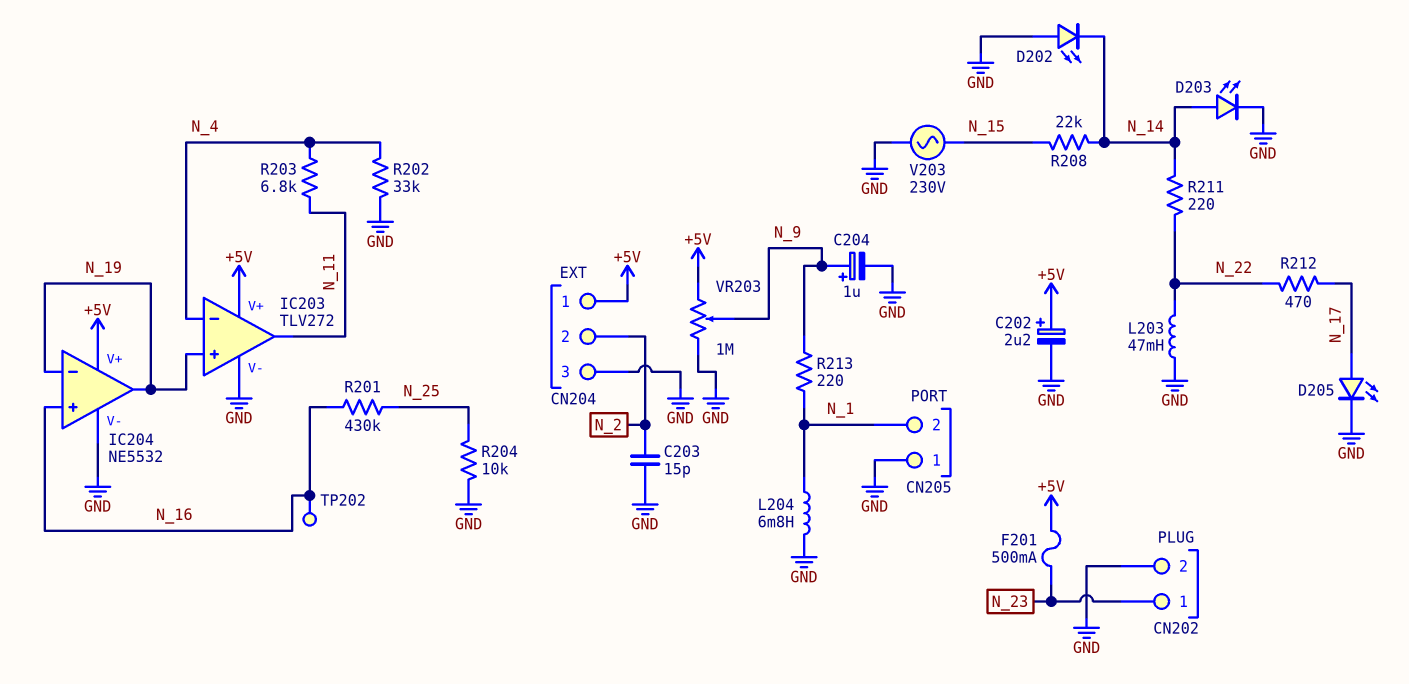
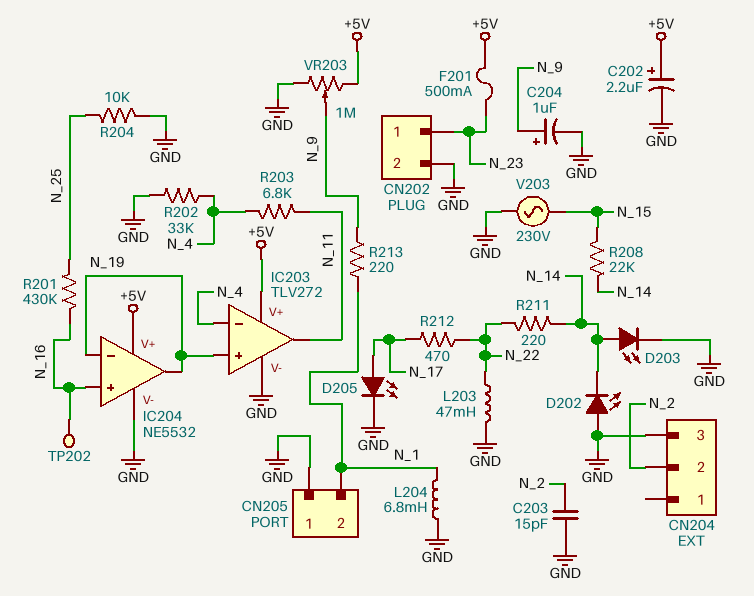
CN204 pin 1: +5V -> none

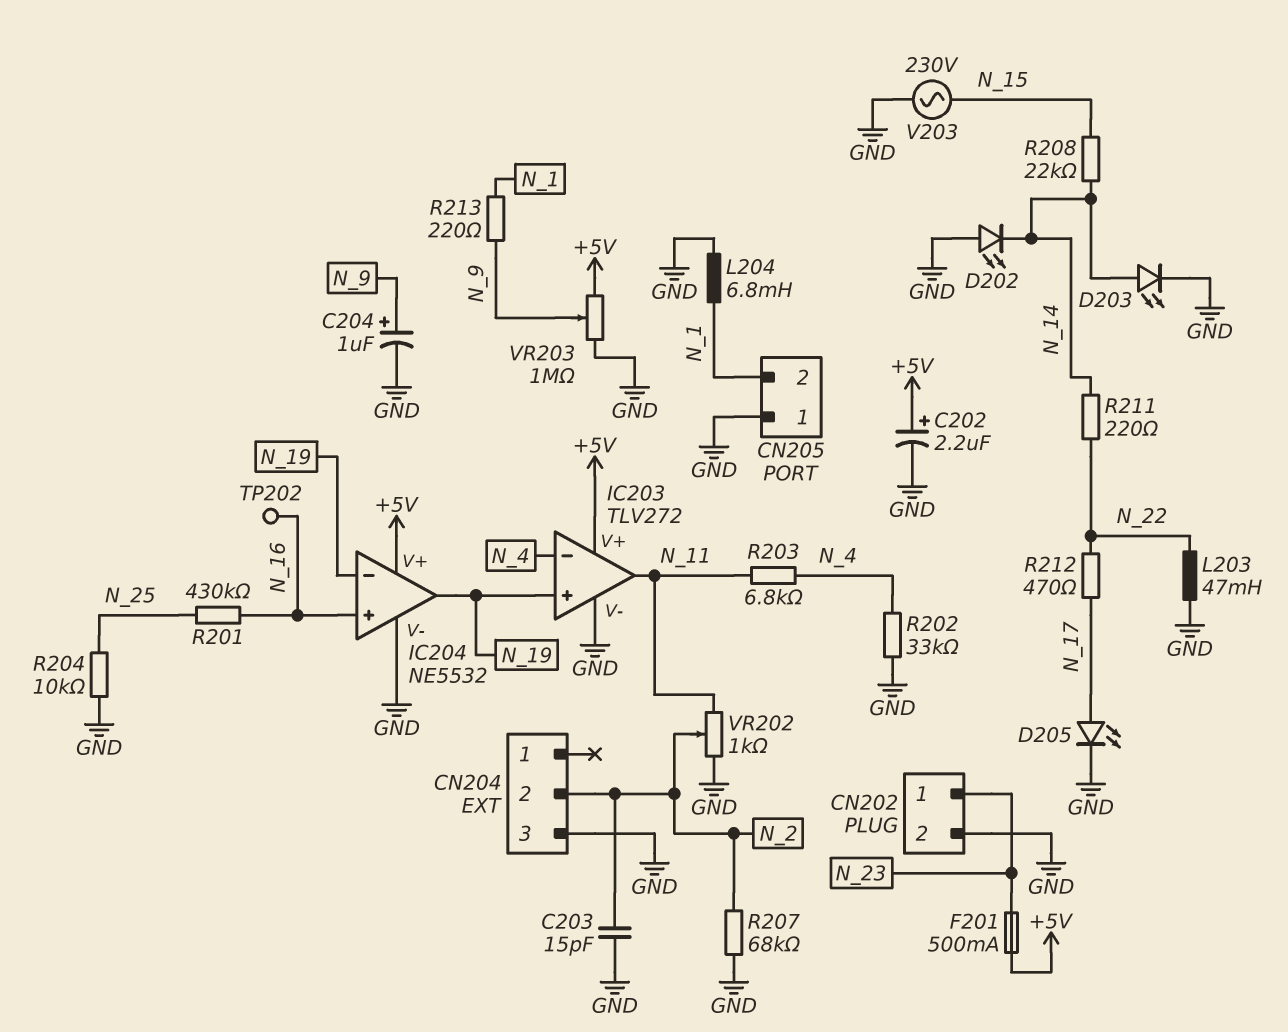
R207: none -> 68k (GND, N_2)
VR202: none -> 1k (GND, N_11, wiper N_2)

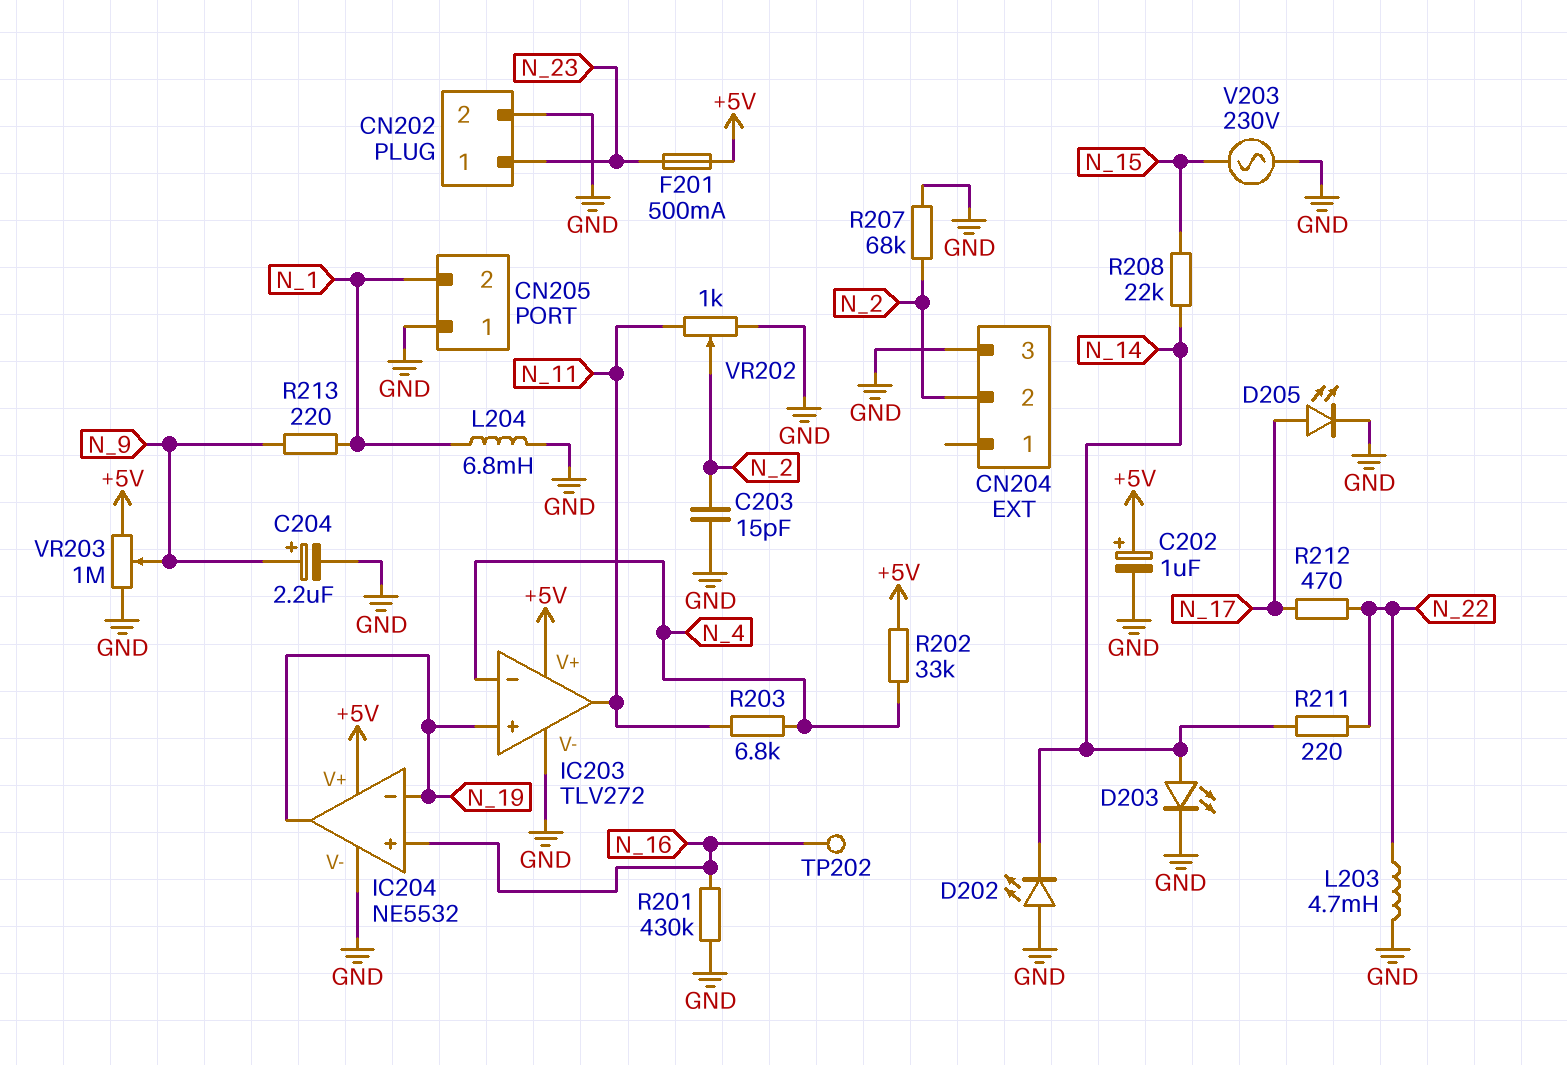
C202: 2.2uF (plus +5V, minus GND) -> 1uF (plus +5V, minus GND)
C204: 1uF (plus N_9, minus GND) -> 2.2uF (plus N_9, minus GND)
L203: 47mH (GND, N_22) -> 4.7mH (GND, N_22)
R201: 430k (N_16, N_25) -> 430k (GND, N_16)
R202: 33k (GND, N_4) -> 33k (+5V, N_4)
R204: 10k (GND, N_25) -> none

